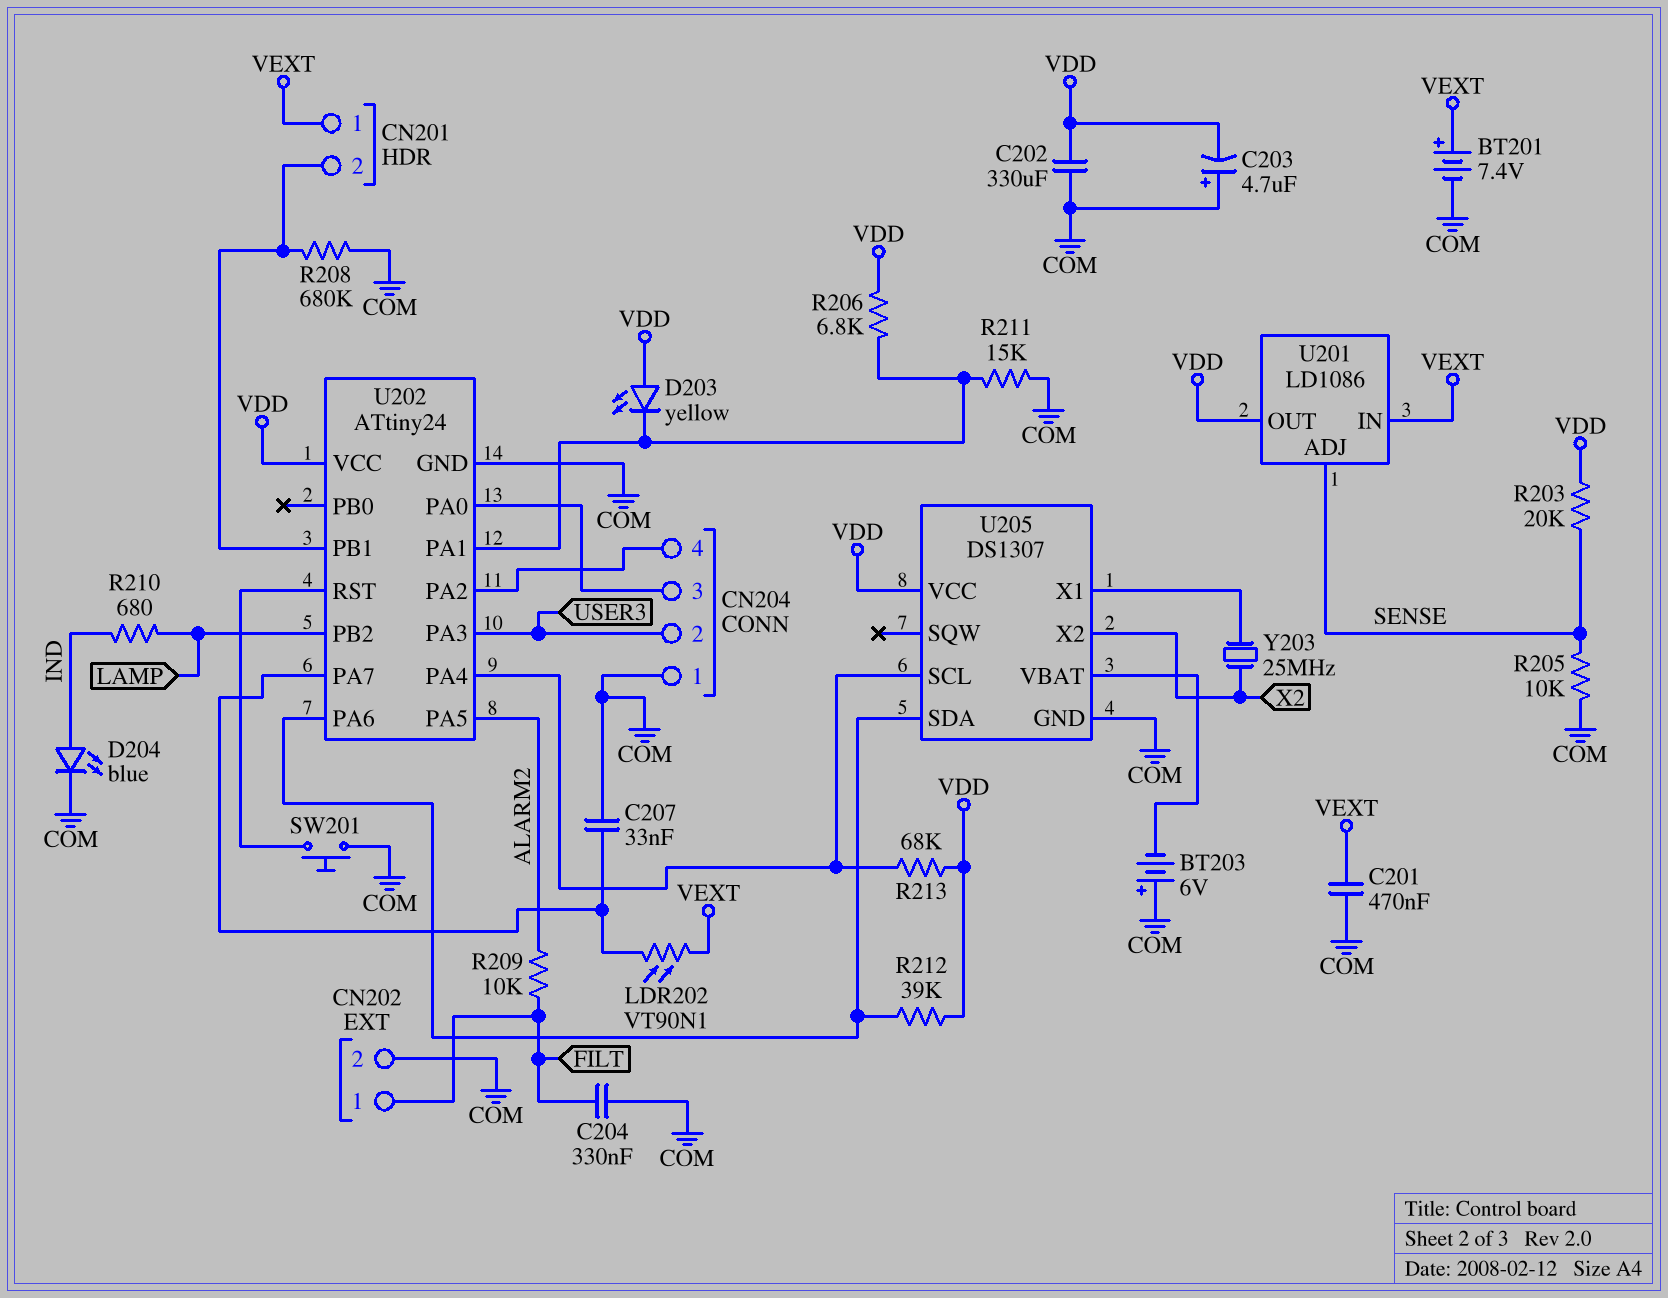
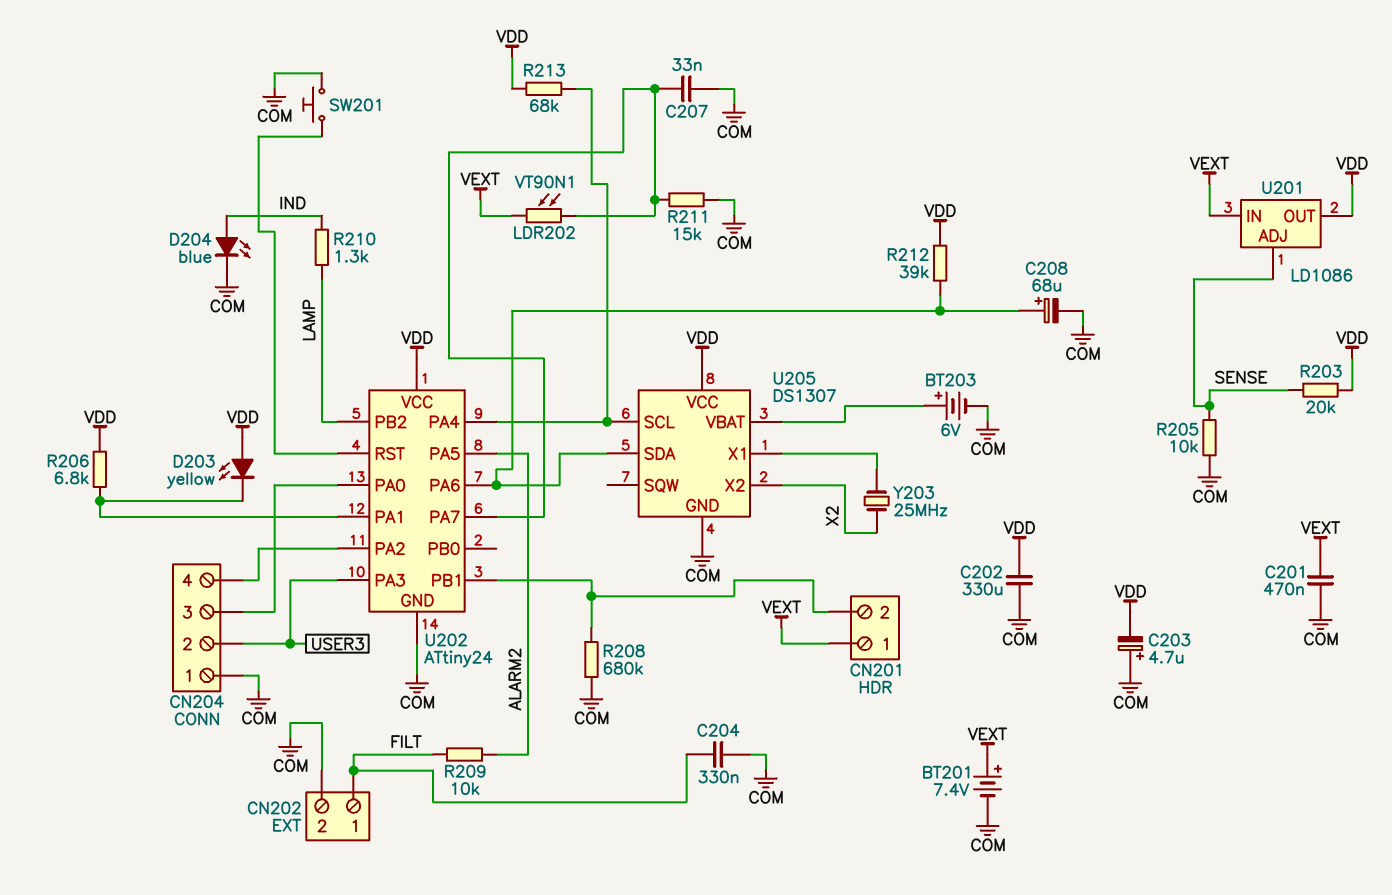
BT203: 6V (plus COM, minus U205/VBAT) -> 6V (plus U205/VBAT, minus COM)
C208: none -> 68uF (plus U202/PA6, minus COM)
R210: 680 (IND, LAMP) -> 1.3k (IND, LAMP)
R211: 15k (COM, U202/PA1) -> 15k (COM, U202/PA7)

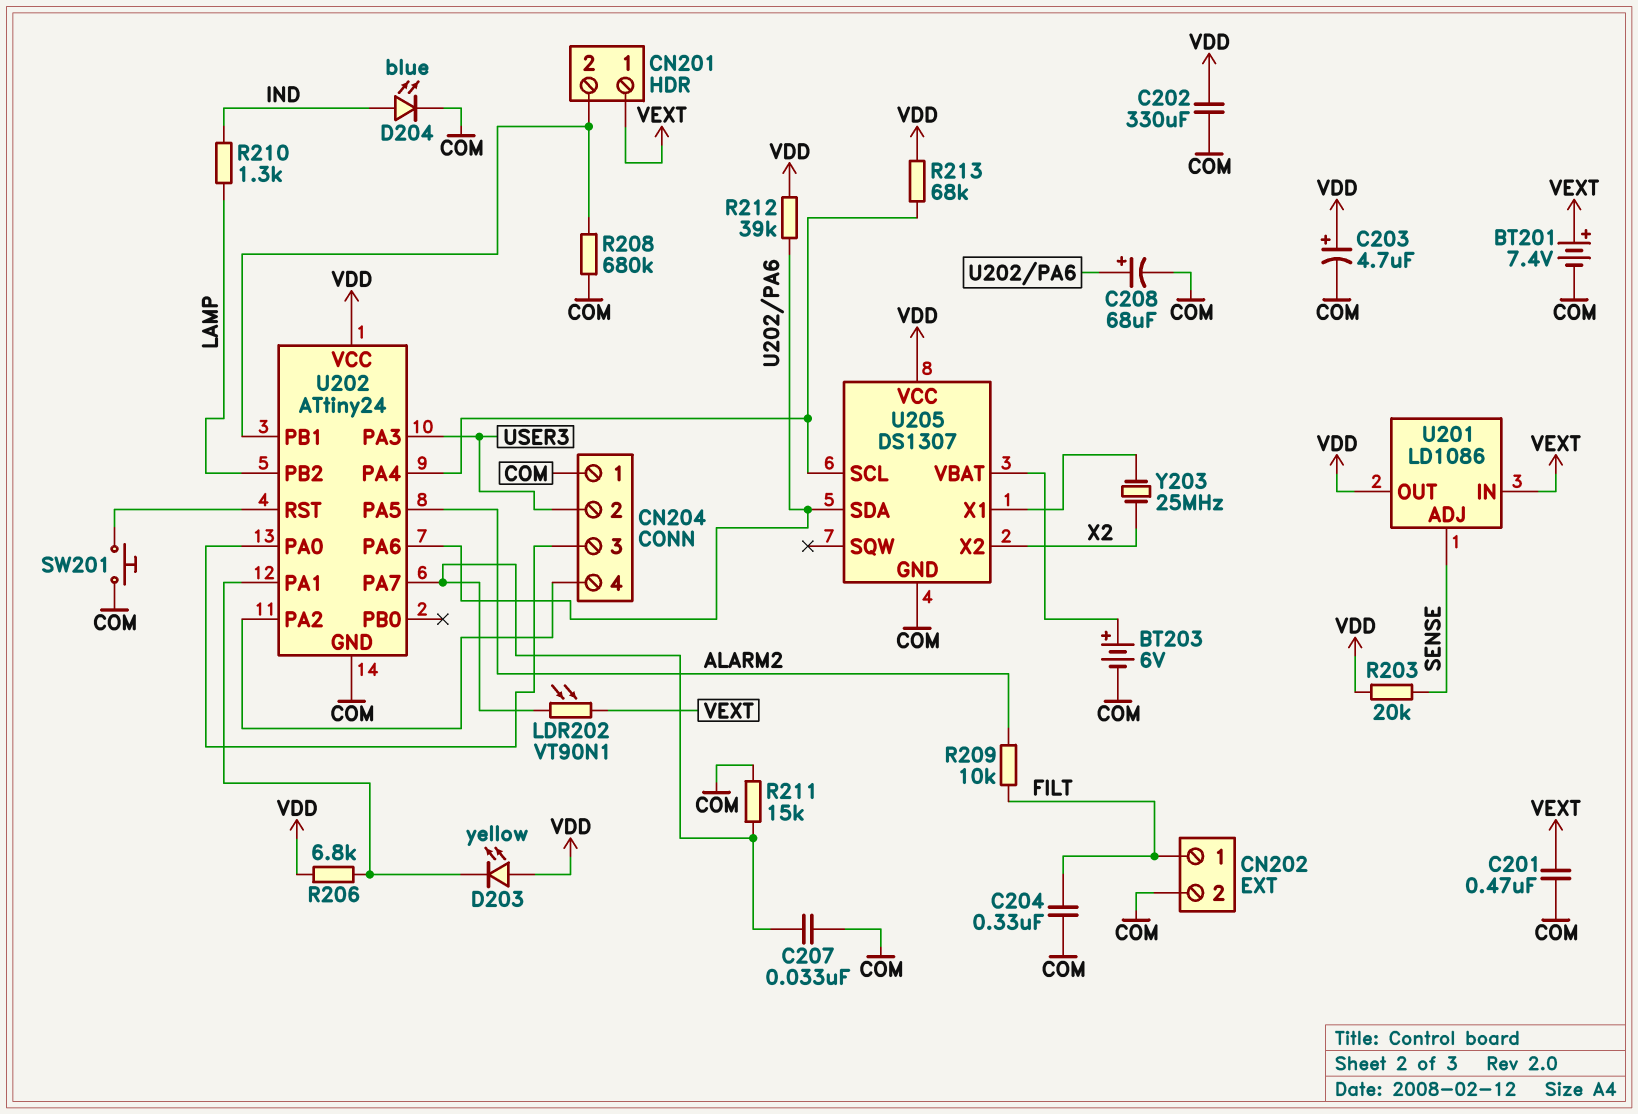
C203: 4.7uF (plus COM, minus VDD) -> 4.7uF (plus VDD, minus COM)
R205: 10k (COM, SENSE) -> none

